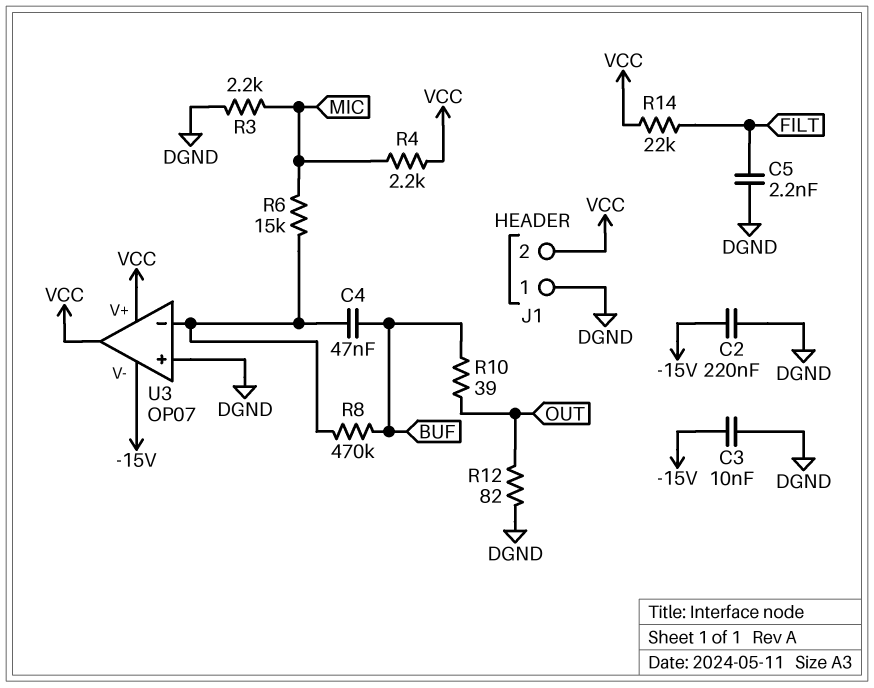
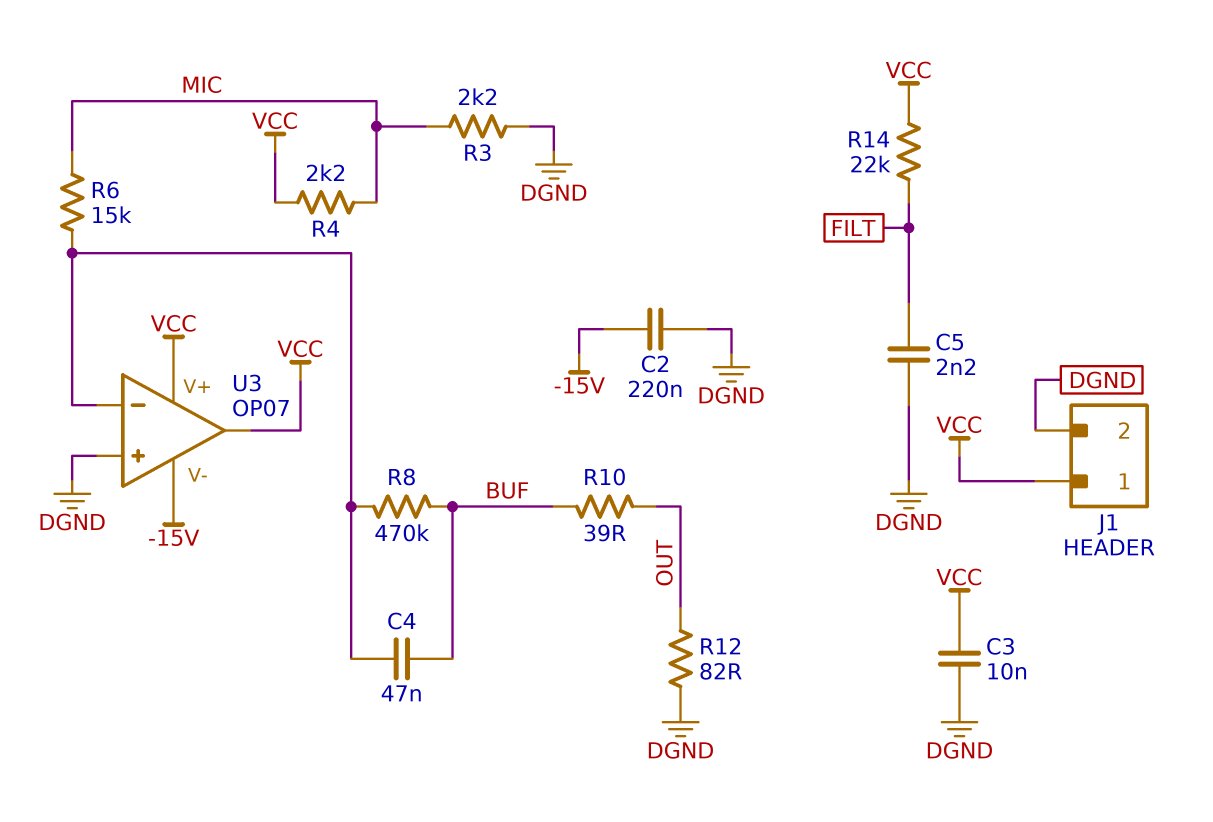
C3: 10nF (-15V, DGND) -> 10nF (DGND, VCC)
J1 pin 1: DGND -> VCC
J1 pin 2: VCC -> DGND

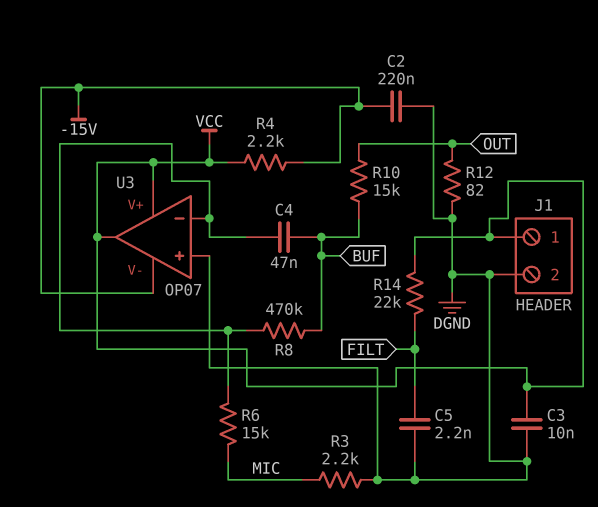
R4: 2.2k (MIC, VCC) -> 2.2k (-15V, VCC)
R10: 39 (BUF, OUT) -> 15k (BUF, OUT)

